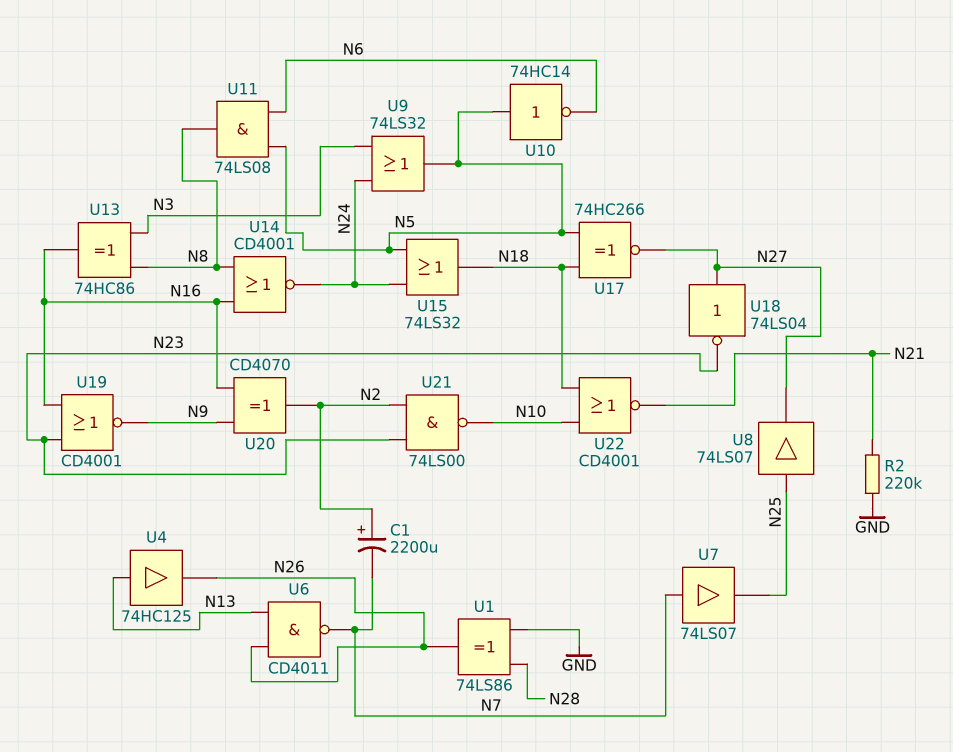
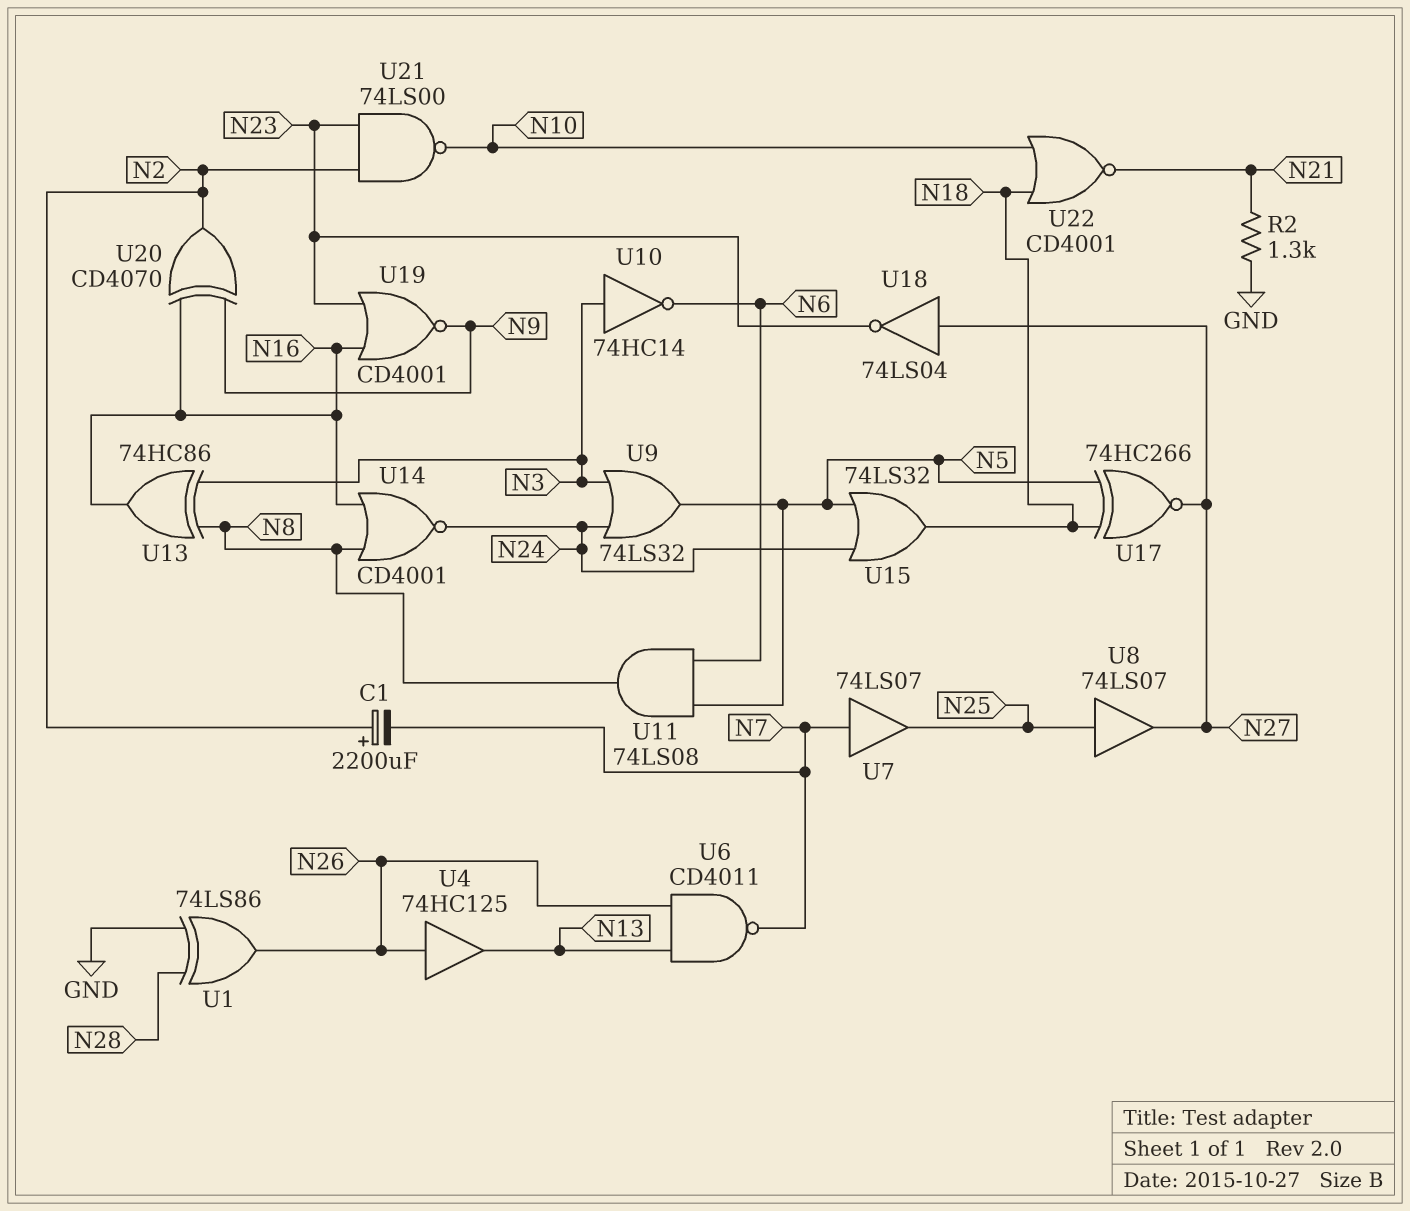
R2: 220k (GND, N21) -> 1.3k (GND, N21)
U4: buffer 74HC125 (in N13, out N26) -> buffer 74HC125 (in N26, out N13)
U10: NOT 74HC14 (in N5, out N6) -> NOT 74HC14 (in N3, out N6)

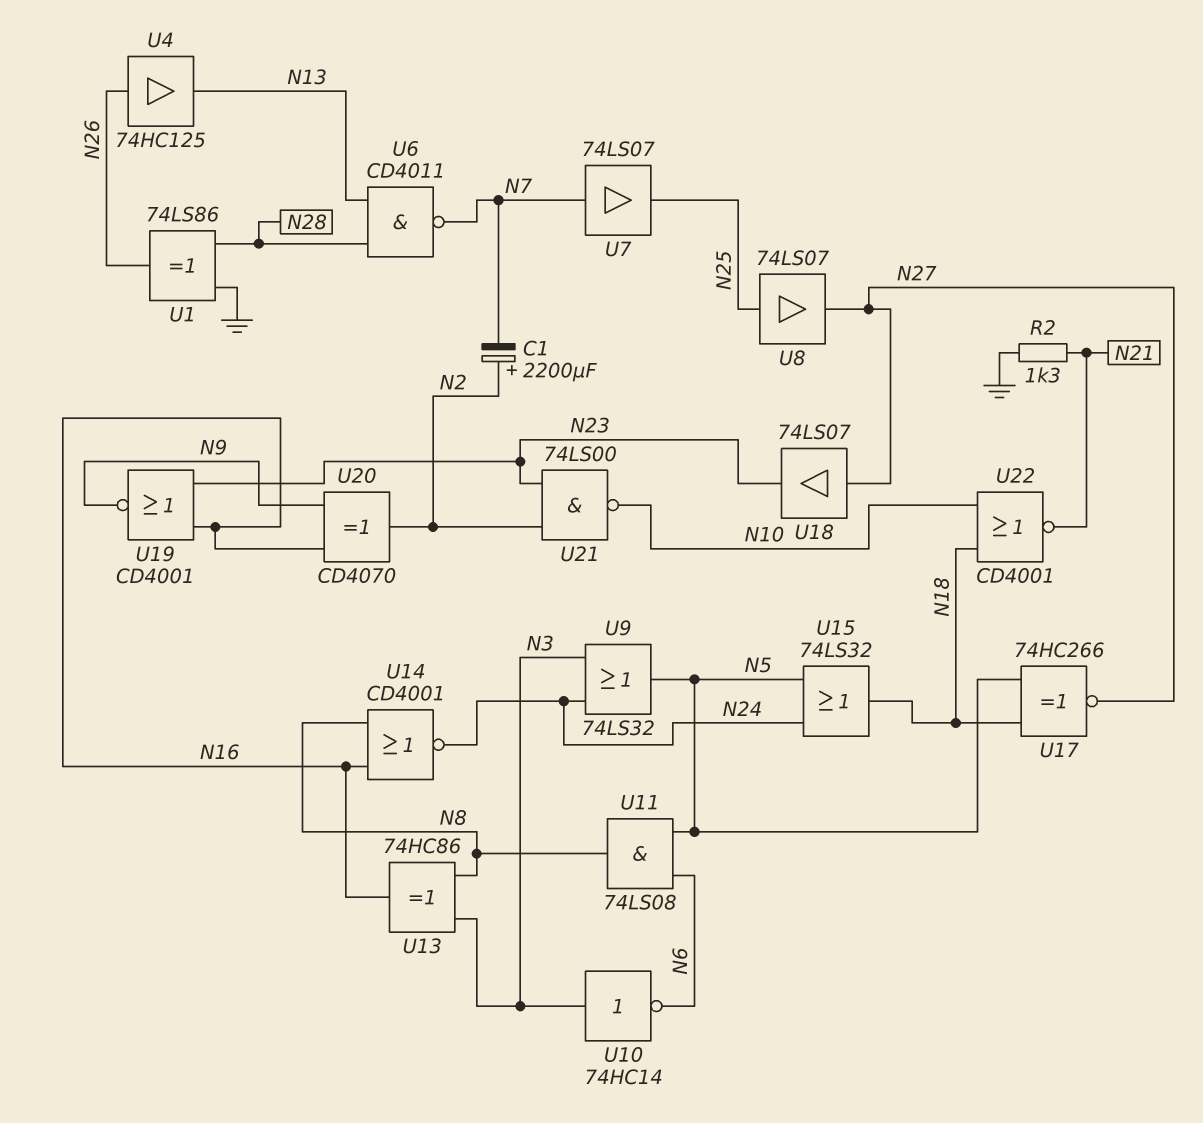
U6: NAND CD4011 (in N13, in N26, out N7) -> NAND CD4011 (in N13, in N28, out N7)
U18: NOT 74LS04 (in N27, out N23) -> buffer 74LS07 (in N27, out N23)

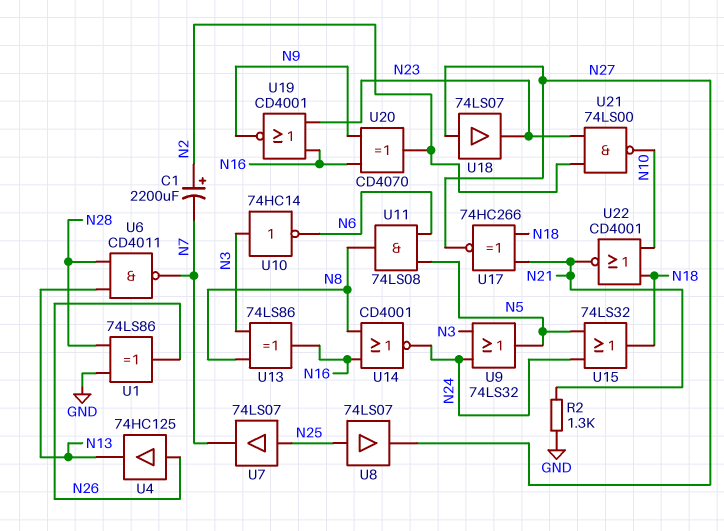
U7: buffer 74LS07 (in N7, out N25) -> buffer 74LS07 (in N25, out N7)
U13: XOR 74HC86 (in N3, in N8, out N16) -> XOR 74LS86 (in N3, in N8, out N16)
U17: XNOR 74HC266 (in N5, in N18, out N27) -> XNOR 74HC266 (in N18, in N21, out N27)

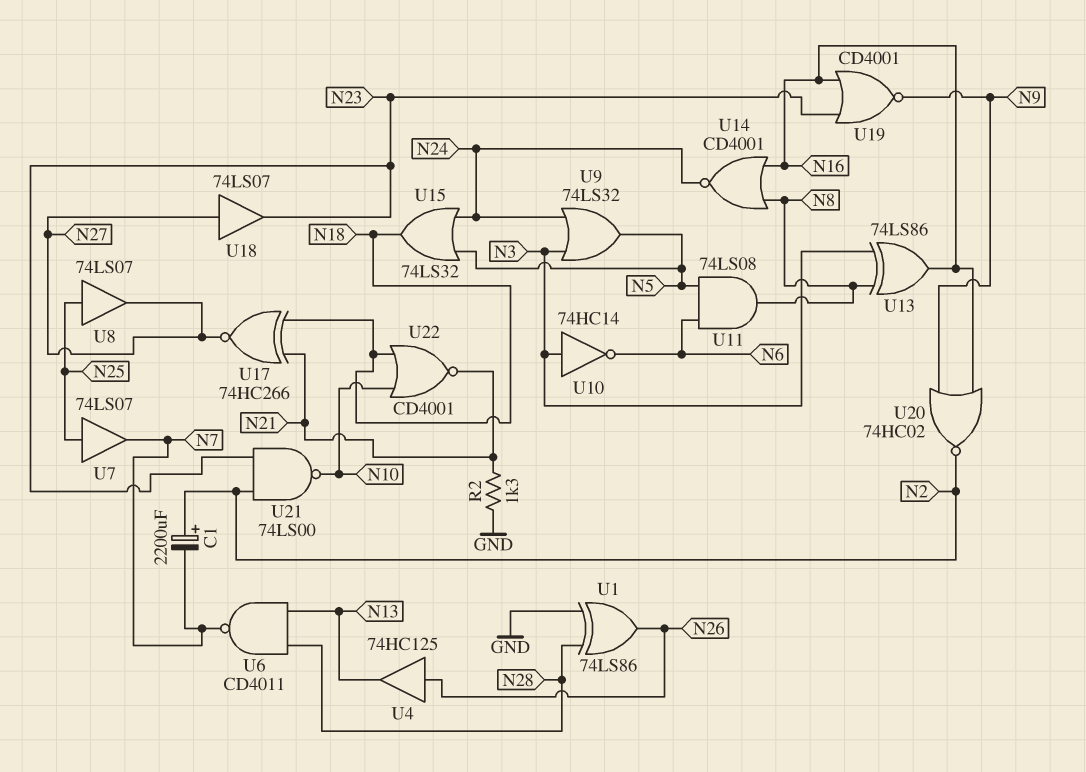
U20: XOR CD4070 (in N9, in N16, out N2) -> NOR 74HC02 (in N9, in N16, out N2)

